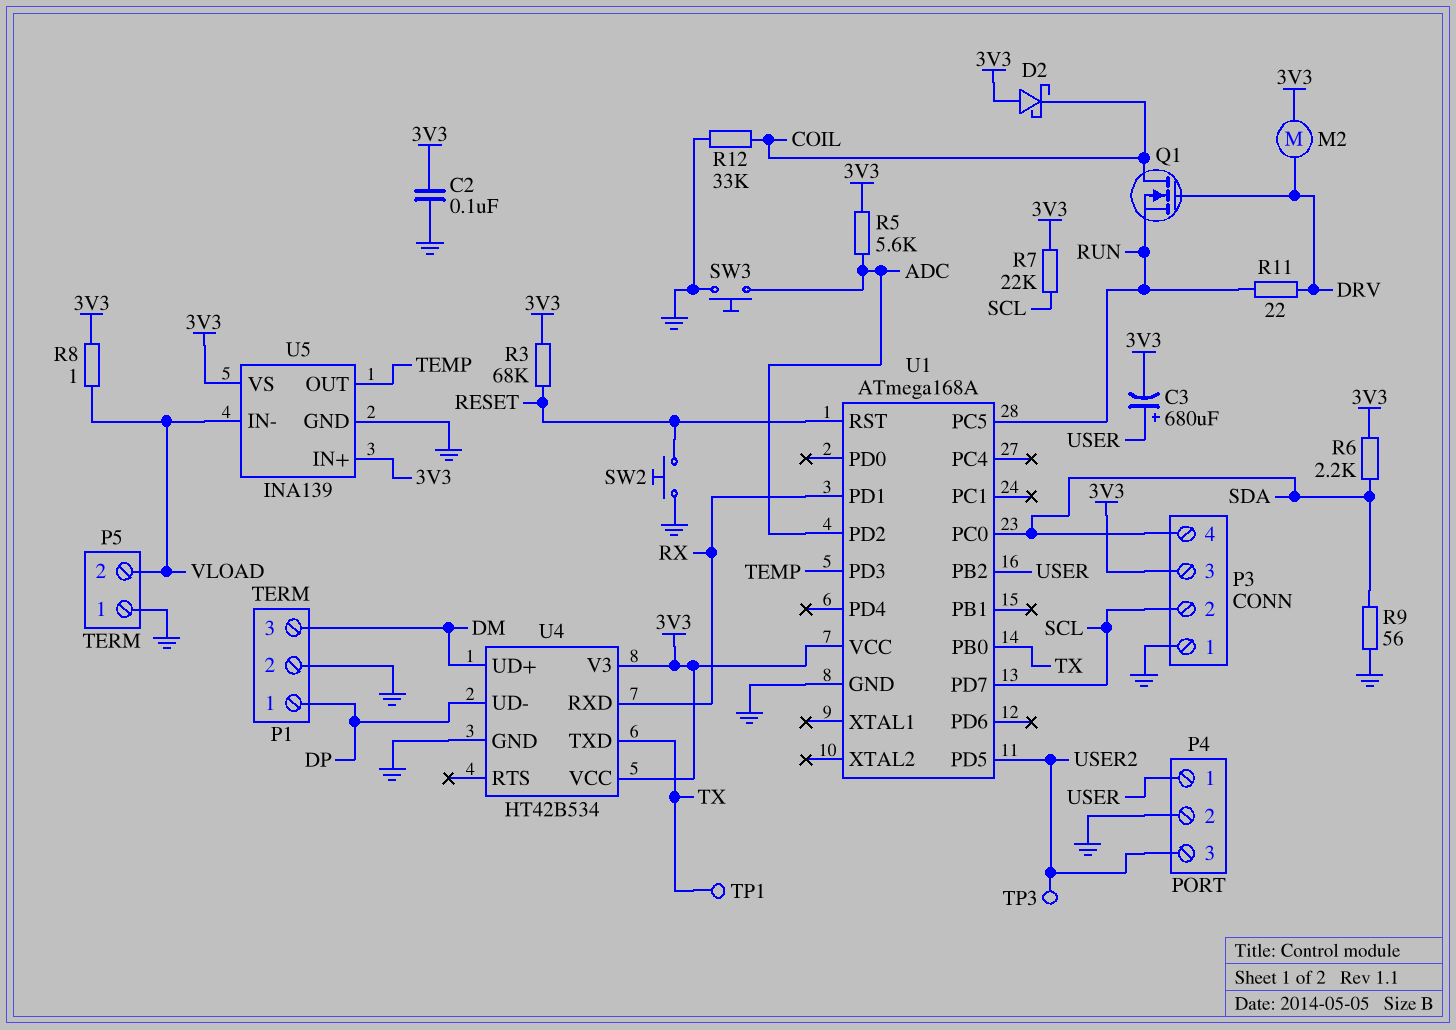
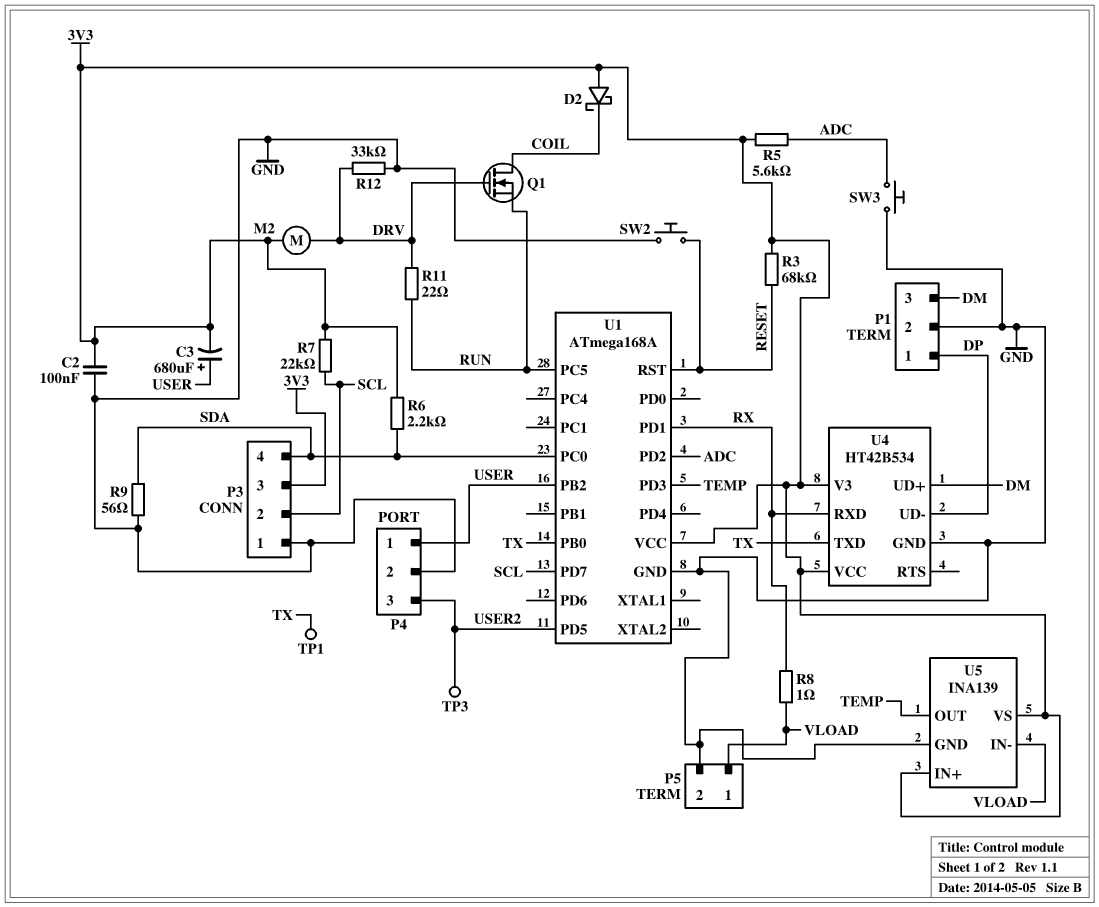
P5 pin 1: GND -> VLOAD
P5 pin 2: VLOAD -> GND
R8: 1 (3V3, VLOAD) -> 1 (RX, VLOAD)
R12: 33k (COIL, GND) -> 33k (DRV, GND)

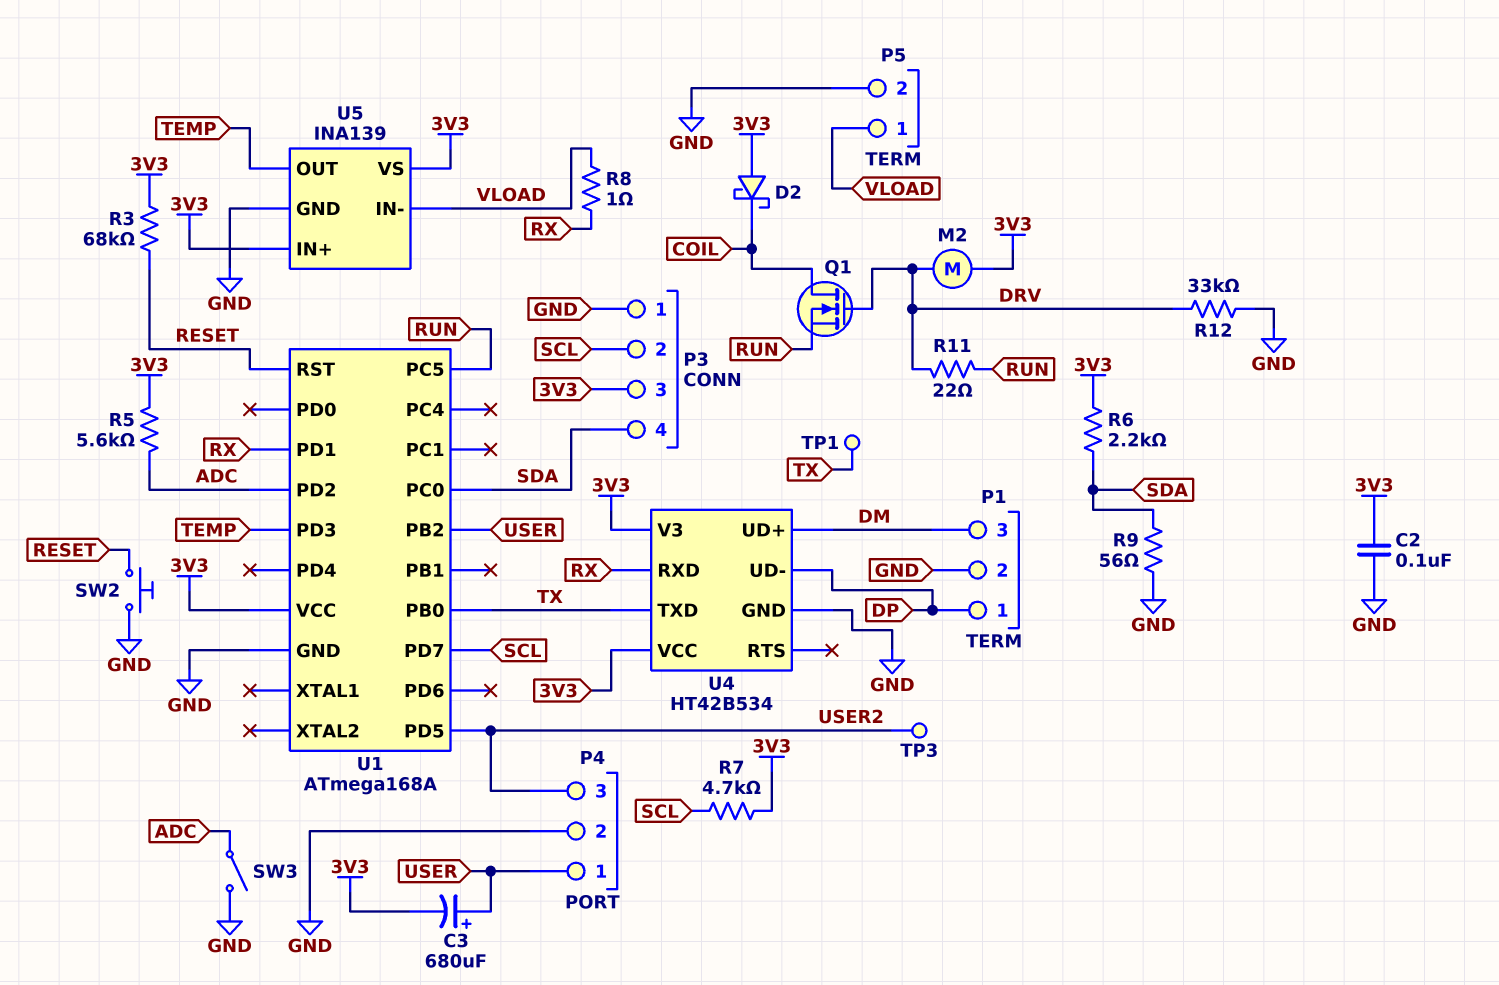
R7: 22k (3V3, SCL) -> 4.7k (3V3, SCL)
SW3: button (ADC, GND) -> switch (ADC, GND)

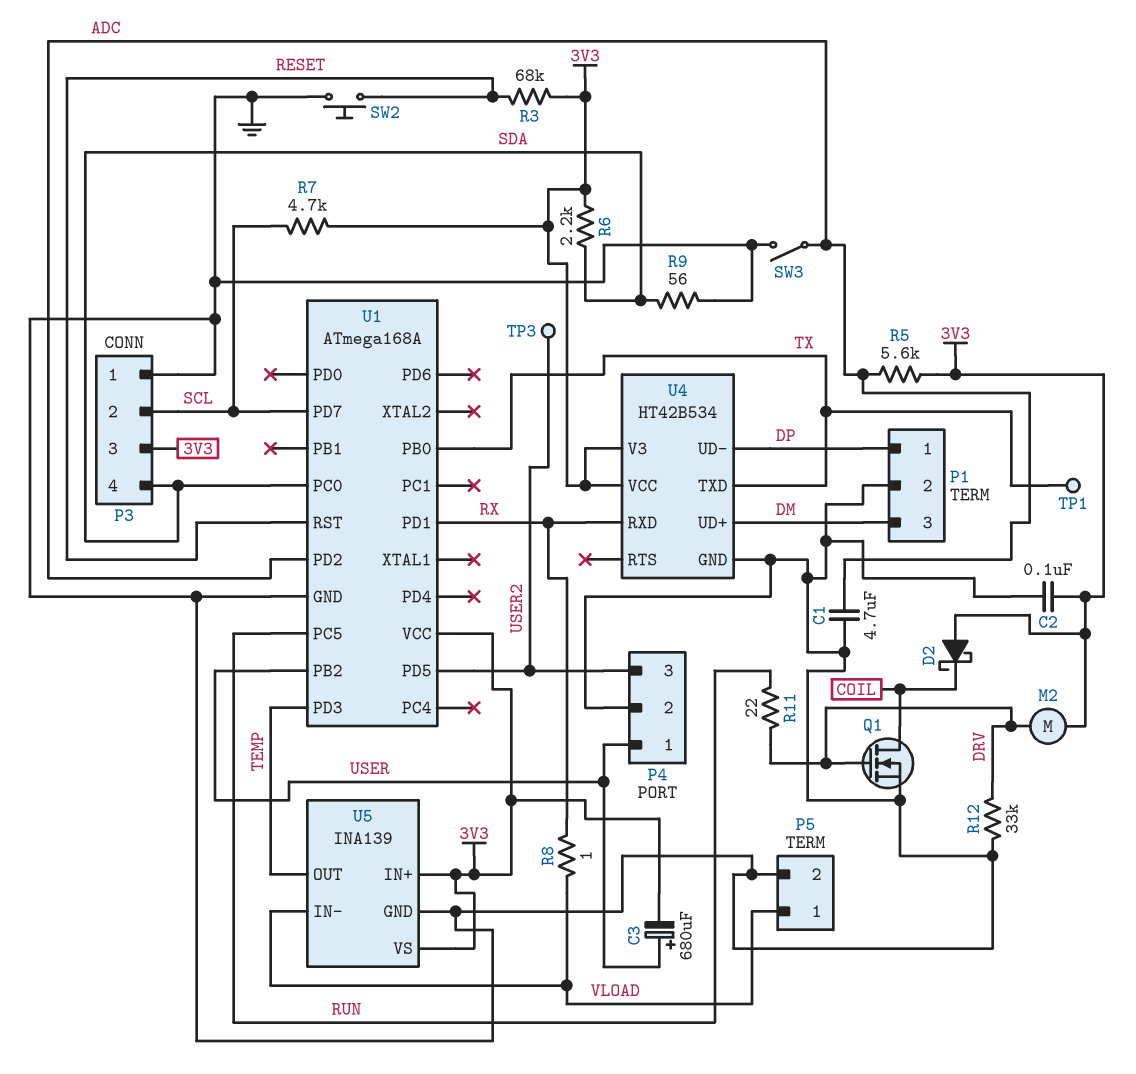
C1: none -> 4.7uF (ADC, GND)
Q1: NMOS (G DRV, D COIL, S RUN) -> NMOS (G DRV, D COIL, S GND)

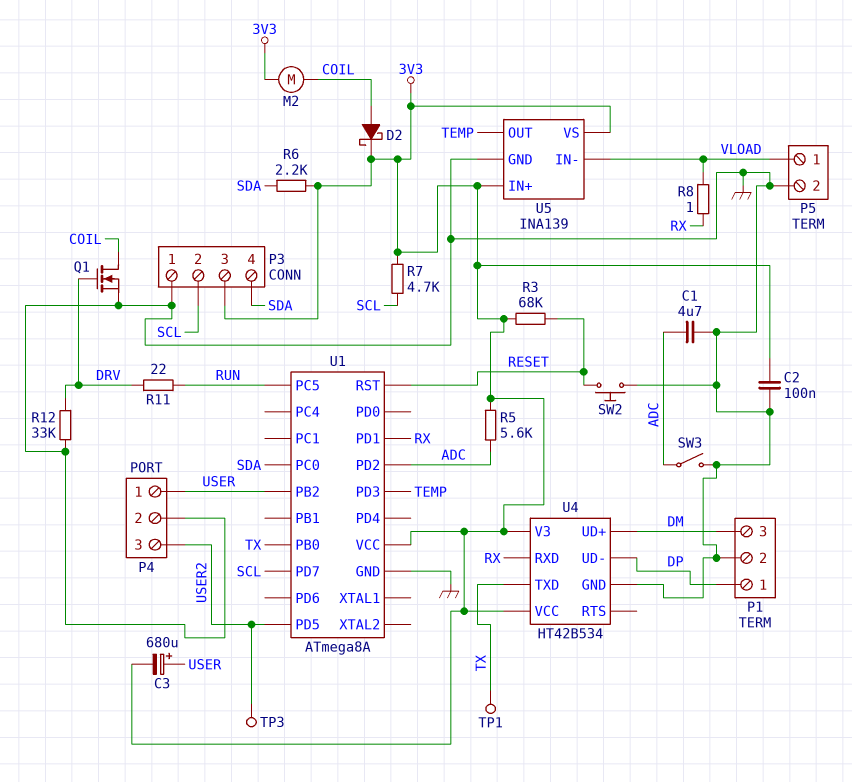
D2: schottky (A 3V3, K COIL) -> schottky (A COIL, K 3V3)
M2: motor (3V3, DRV) -> motor (3V3, COIL)
R9: 56 (GND, SDA) -> none
U1: ATmega168A -> ATmega8A

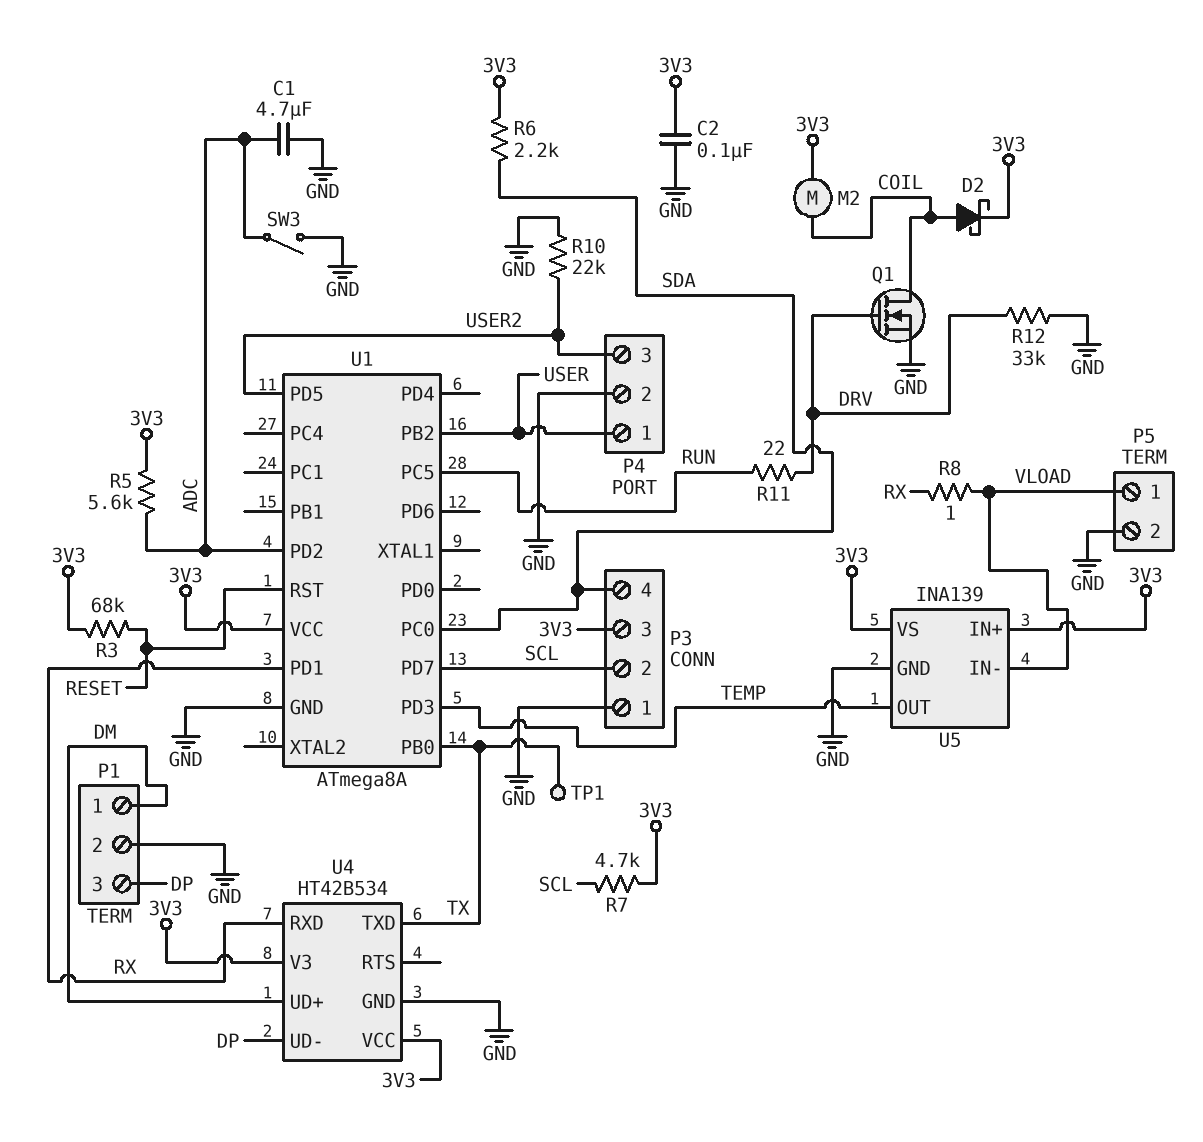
C3: 680uF (plus USER, minus 3V3) -> none
P1 pin 1: DP -> DM
P1 pin 3: DM -> DP
R10: none -> 22k (GND, USER2)
SW2: button (GND, RESET) -> none
TP3: test point (USER2) -> none

